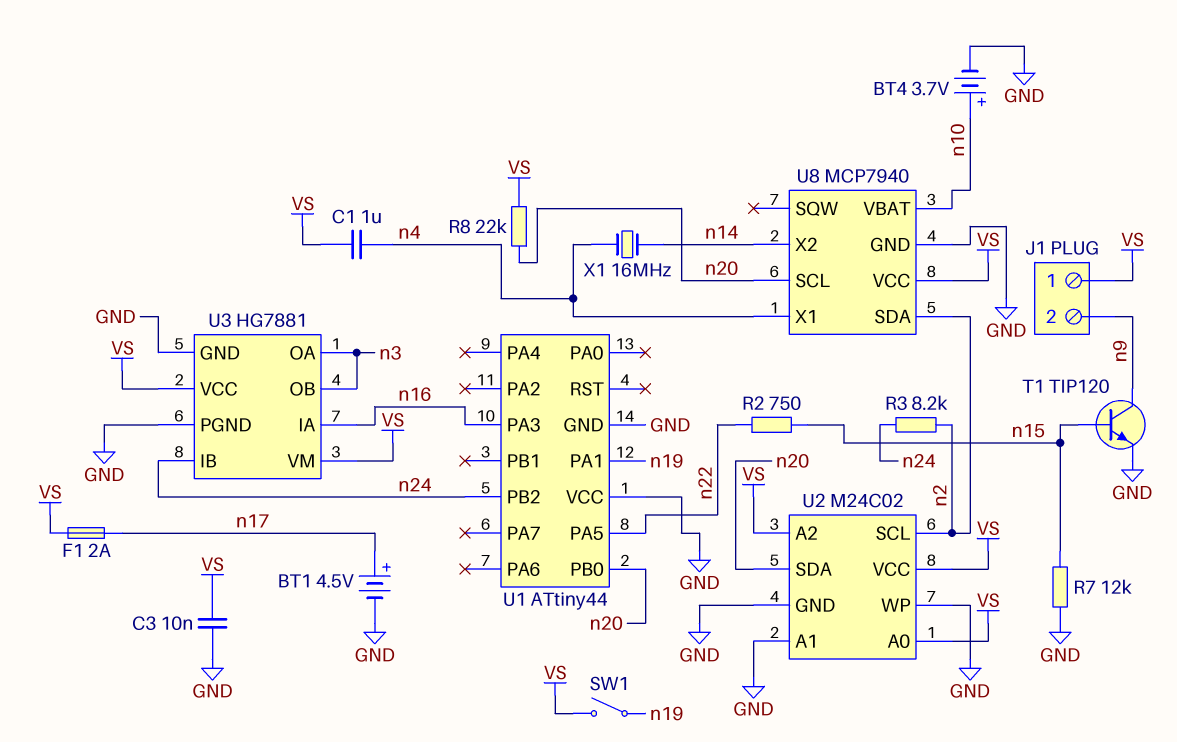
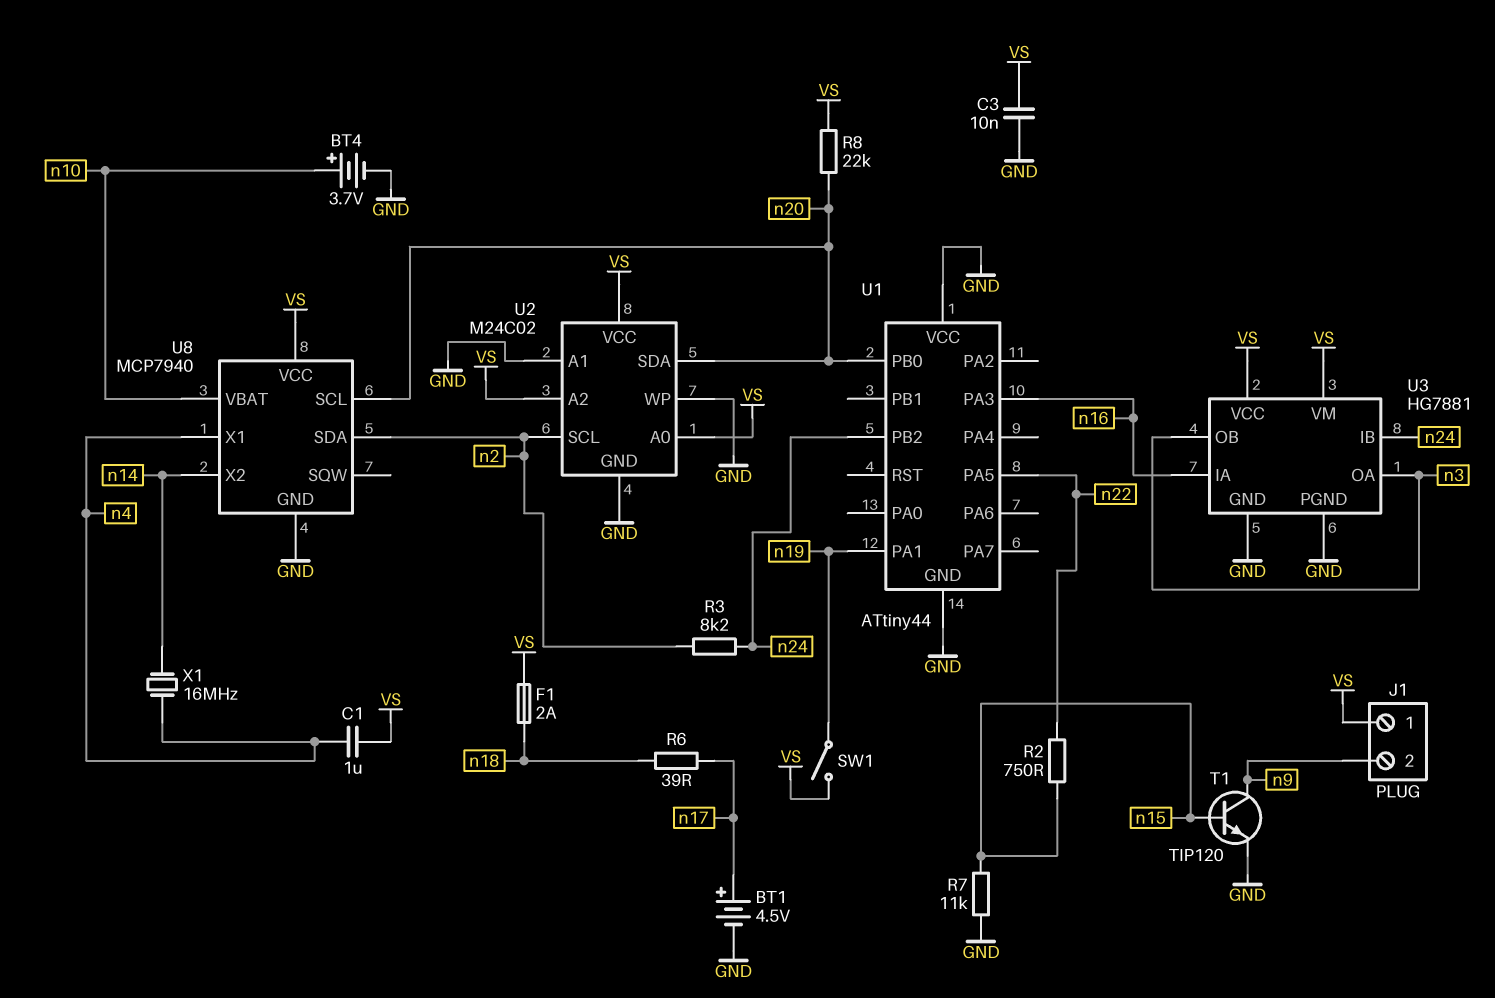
F1: 2A (VS, n17) -> 2A (VS, n18)
R6: none -> 39 (n17, n18)
R7: 12k (GND, n15) -> 11k (GND, n15)

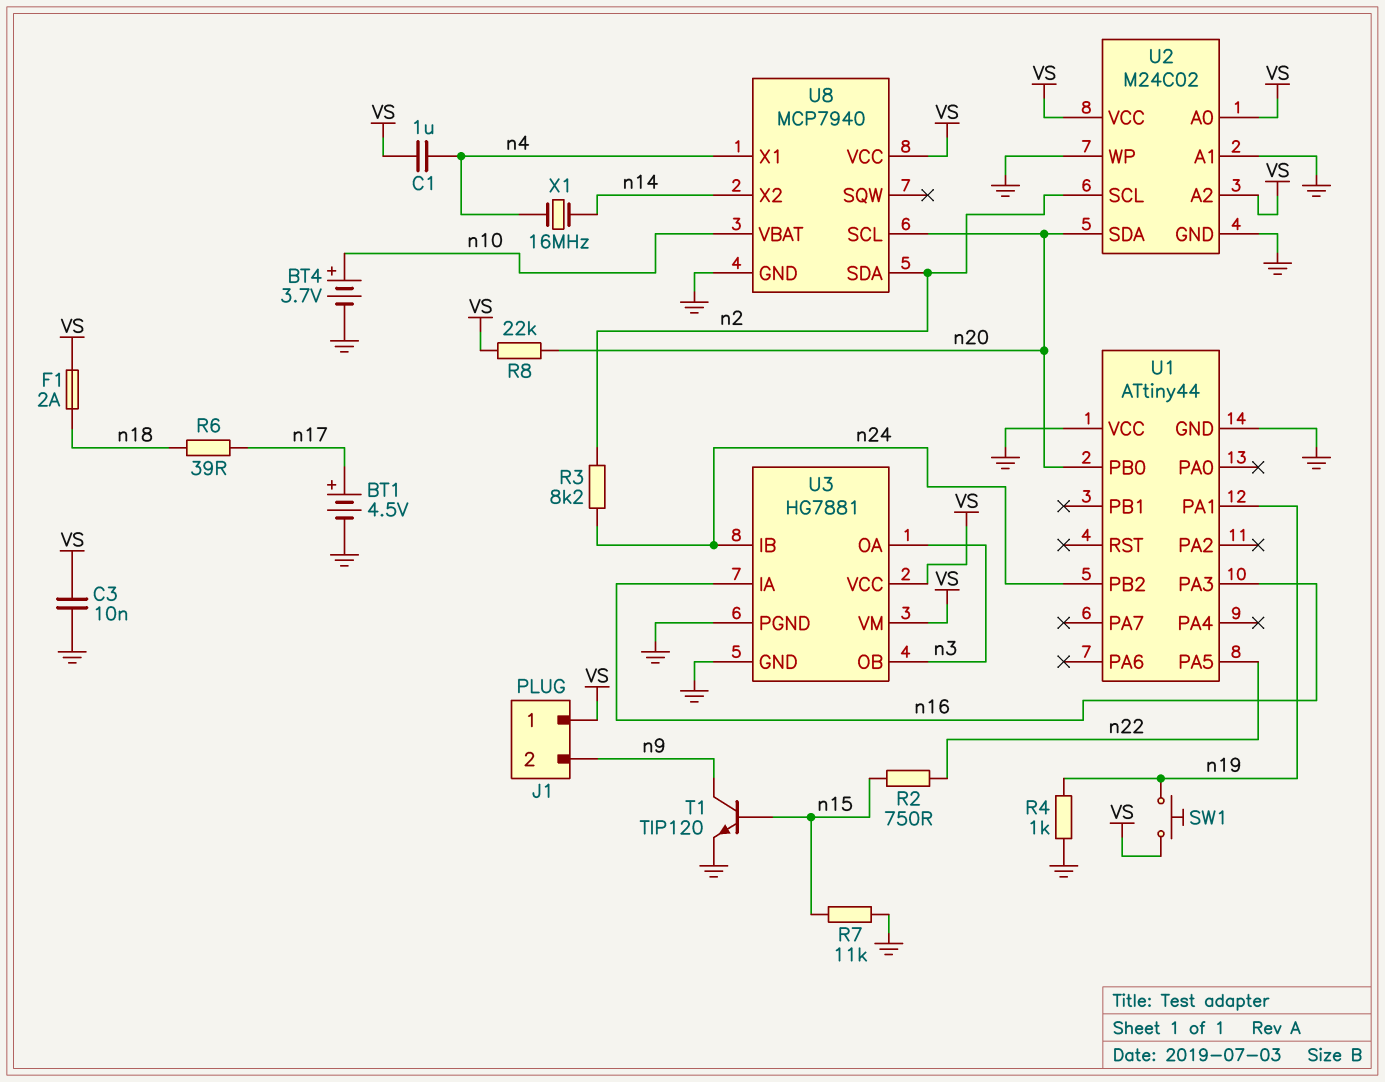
R4: none -> 1k (GND, n19)
SW1: switch (VS, n19) -> button (VS, n19)

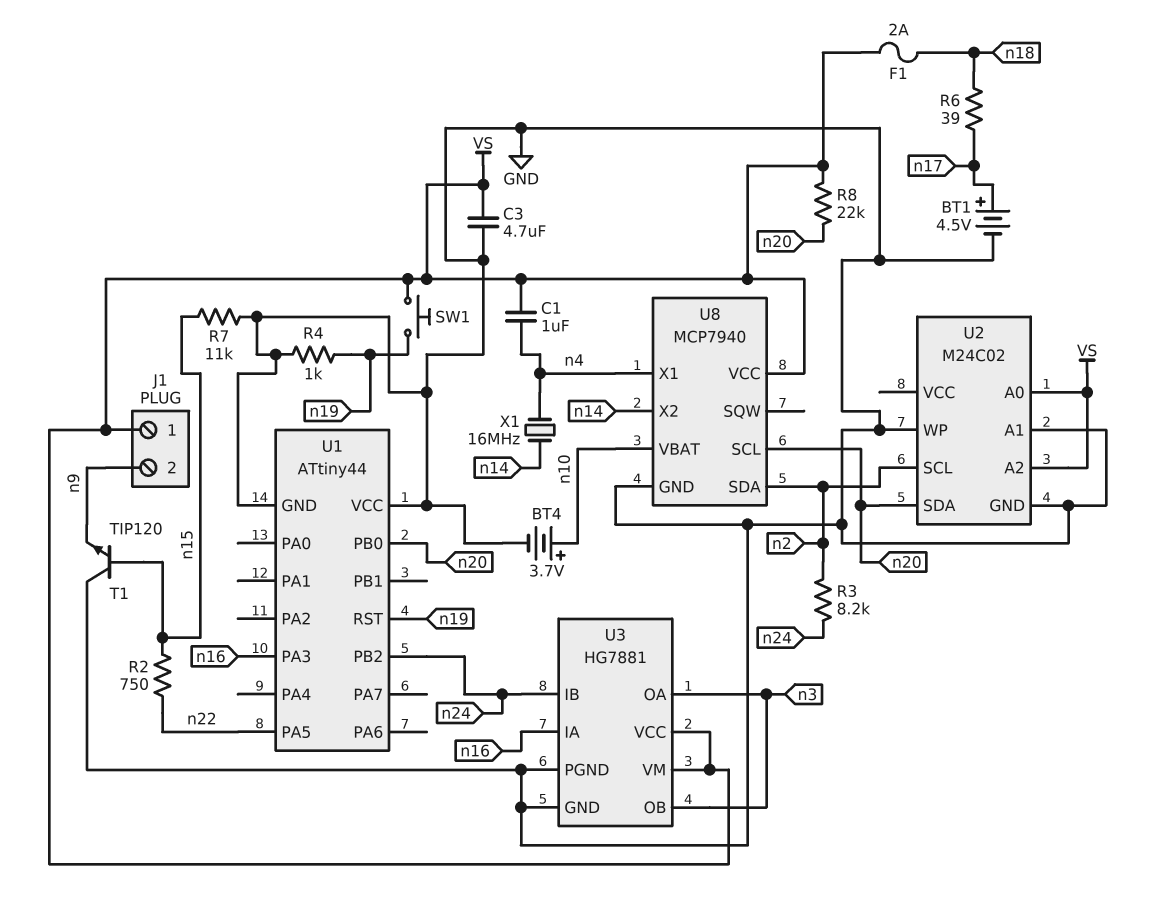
C3: 10nF (GND, VS) -> 4.7uF (GND, VS)
T1: NPN TIP120 (B n15, C n9, E GND) -> NPN TIP120 (B n15, C GND, E n9)
U1 pin PA1: n19 -> none
U1 pin RST: none -> n19
U2 pin VCC: VS -> none

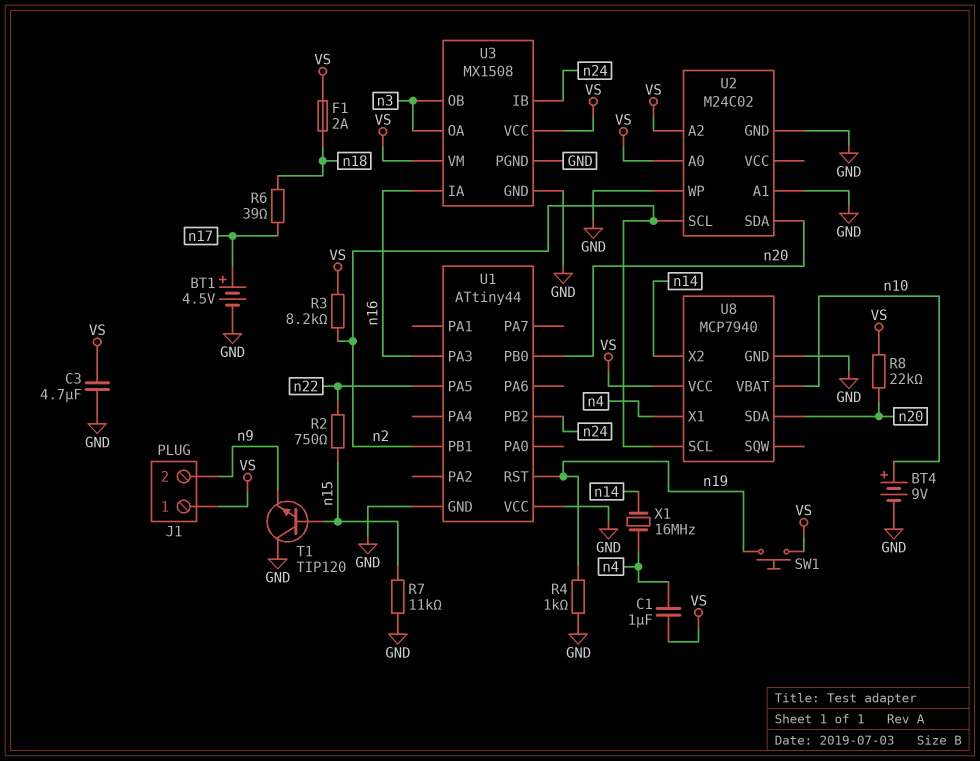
BT4: 3.7V (plus n10, minus GND) -> 9V (plus n10, minus GND)
R3: 8.2k (n2, n24) -> 8.2k (VS, n2)
U1 pin PB1: none -> n2
U3: HG7881 -> MX1508
U8 pin SCL: n20 -> n2
U8 pin SDA: n2 -> n20

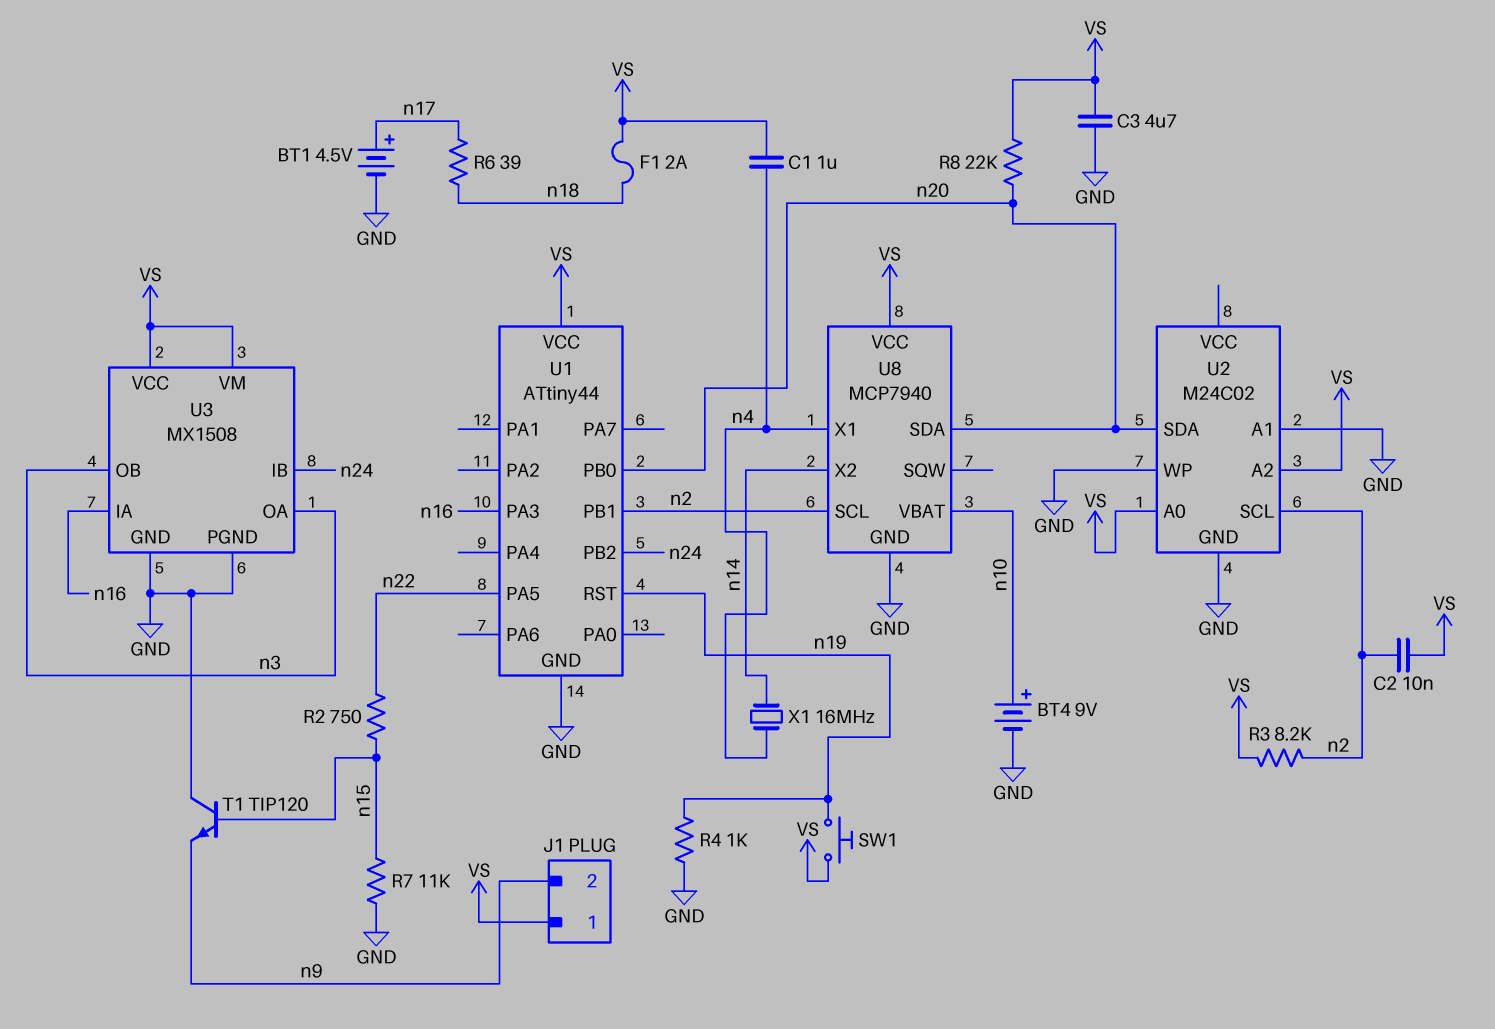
C2: none -> 10nF (VS, n2)
U1 pin VCC: GND -> VS

